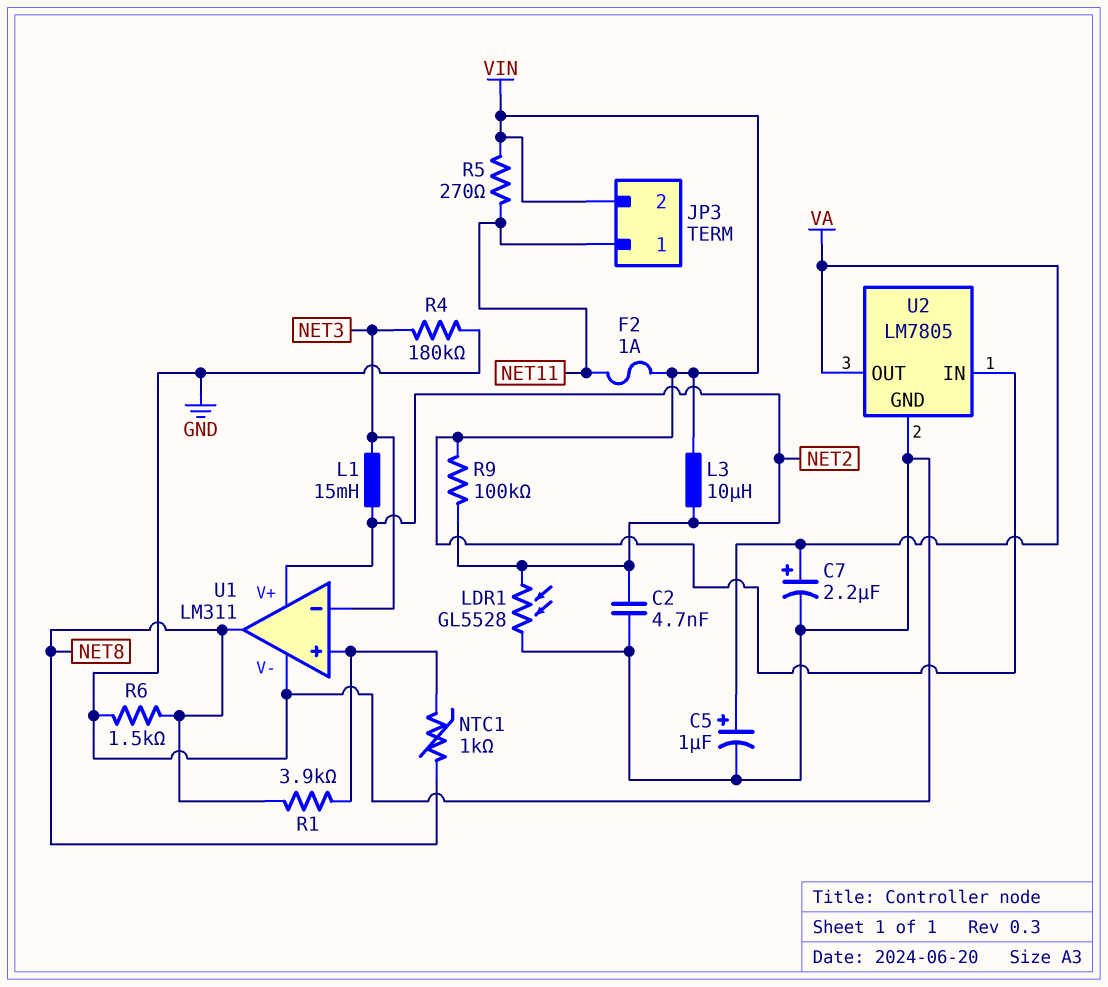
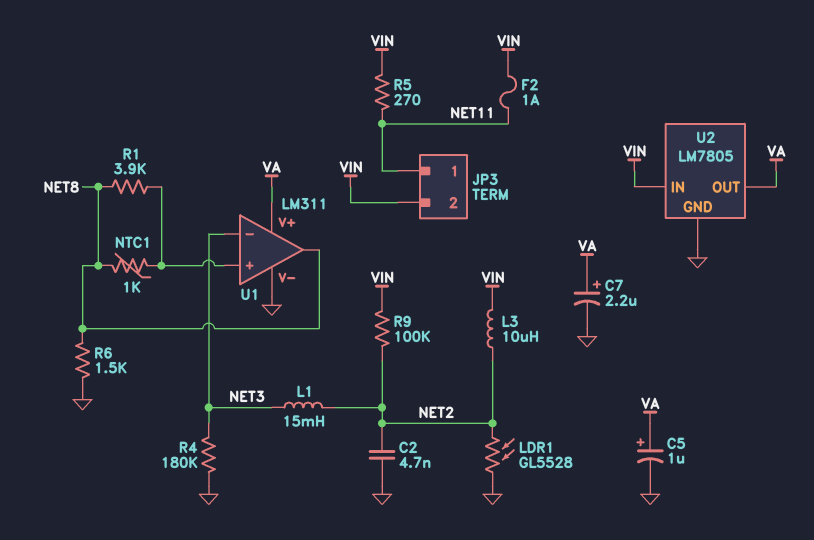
U1 pin V+: NET2 -> VA

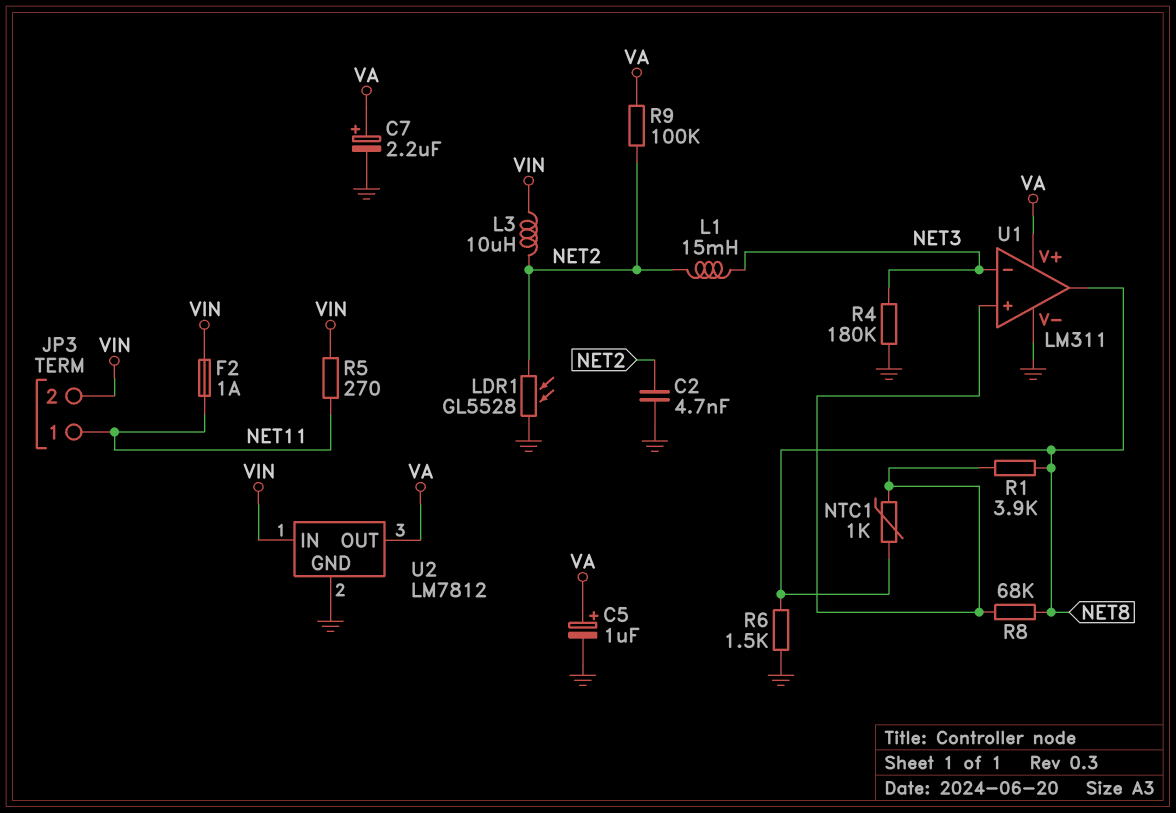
R8: none -> 68k (NET8, U1/in+)
R9: 100k (NET2, VIN) -> 100k (NET2, VA)
U2: LM7805 -> LM7812

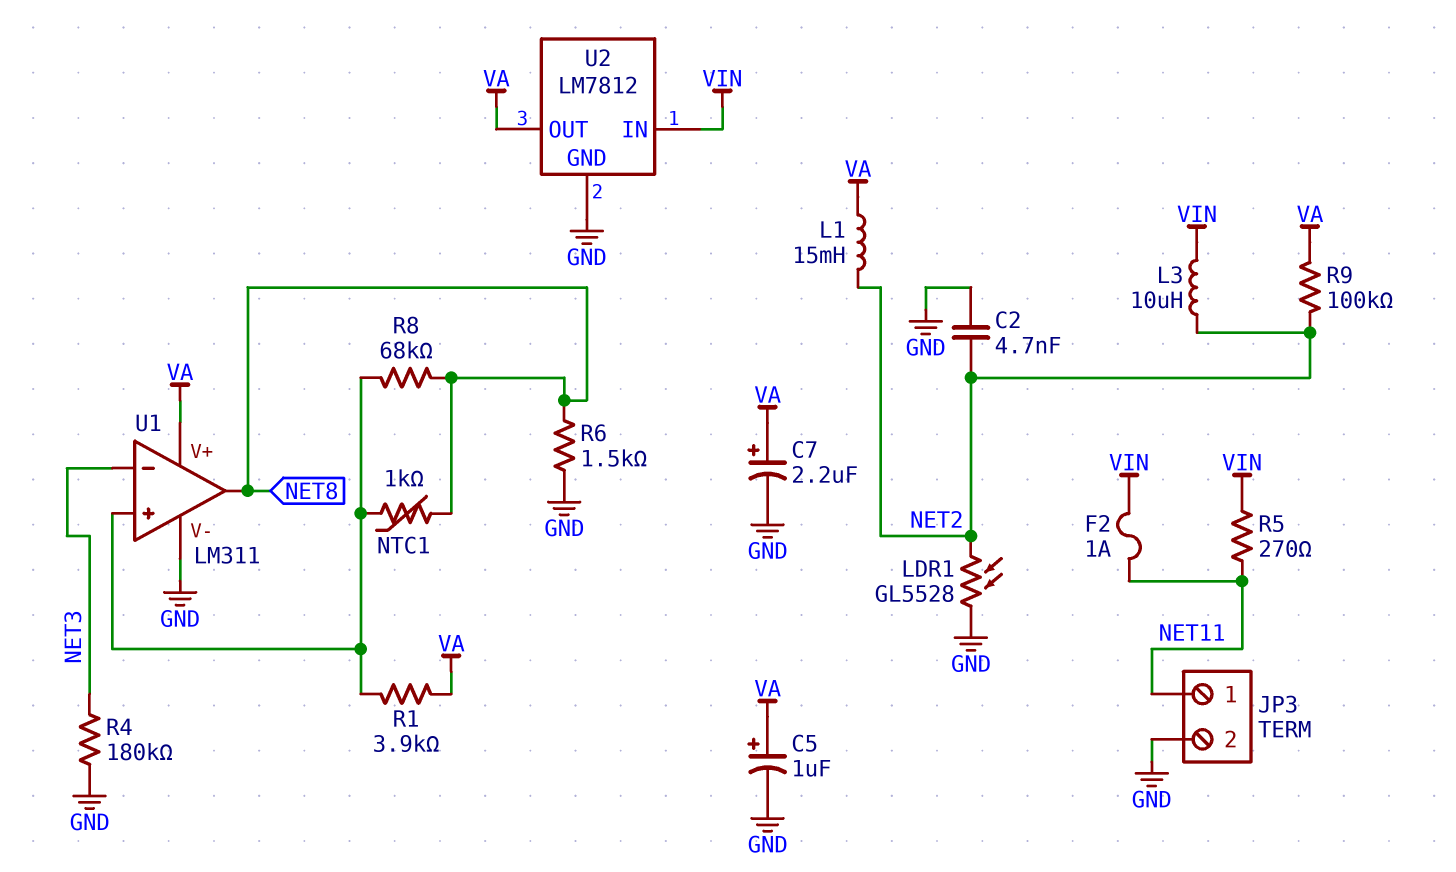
JP3 pin 2: VIN -> GND
L1: 15mH (NET2, NET3) -> 15mH (NET2, VA)
R1: 3.9k (NET8, U1/in+) -> 3.9k (U1/in+, VA)

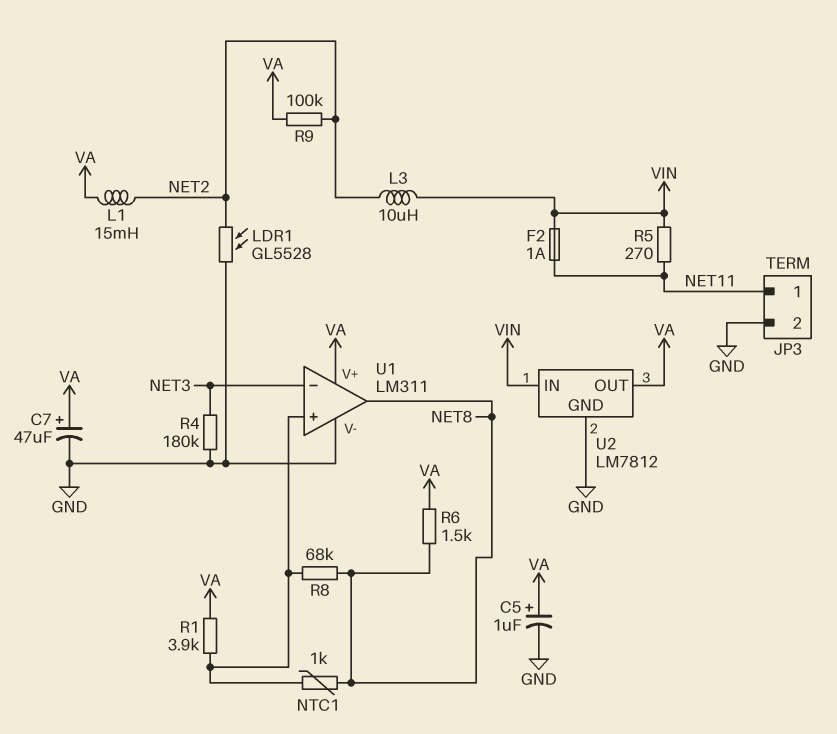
C2: 4.7nF (GND, NET2) -> none
C7: 2.2uF (plus VA, minus GND) -> 47uF (plus VA, minus GND)
R6: 1.5k (GND, NET8) -> 1.5k (NET8, VA)

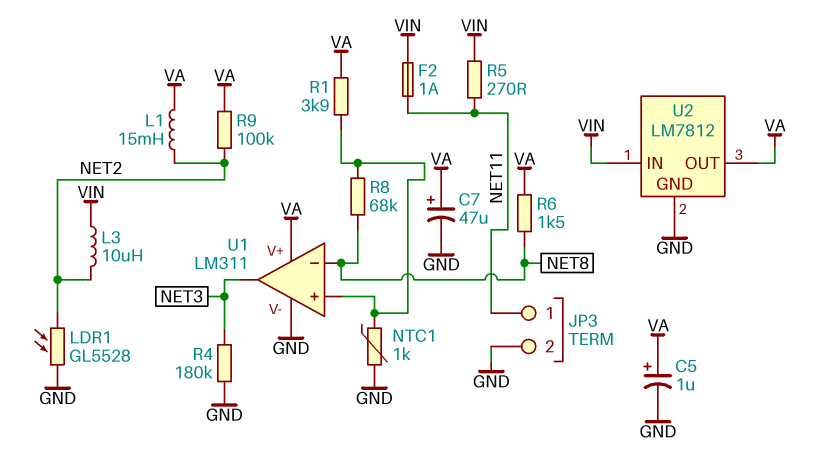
NTC1: 1k (NET8, U1/in+) -> 1k (GND, U1/in+)
U1 pin in-: NET3 -> NET8
U1 pin out: NET8 -> NET3

